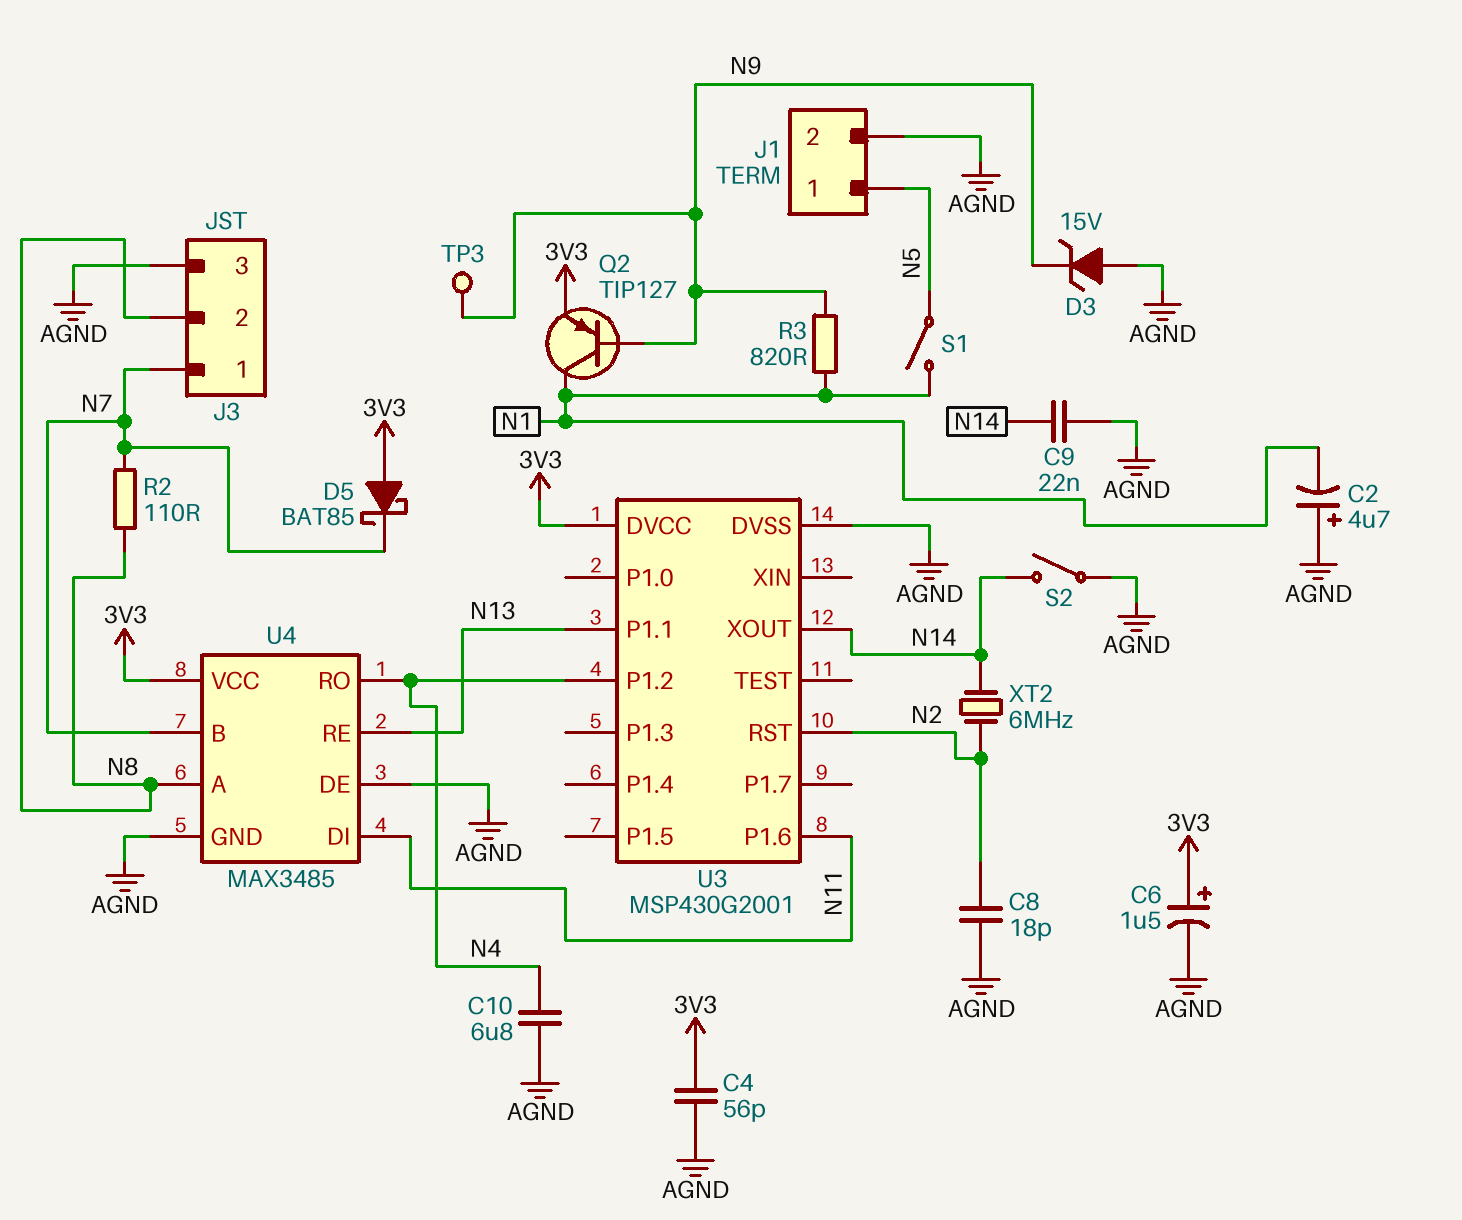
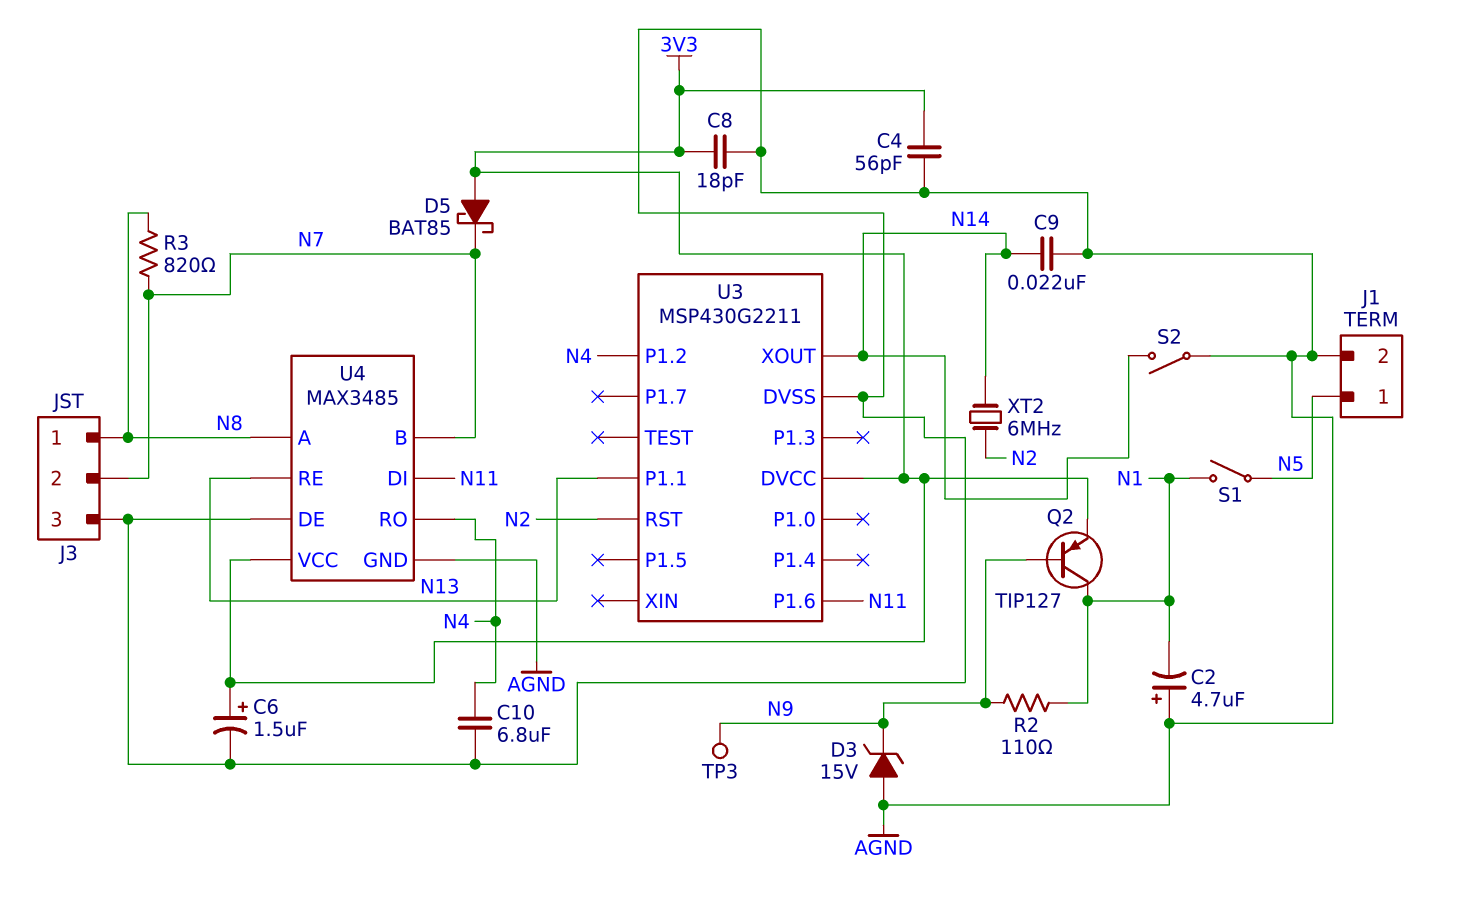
C8: 18pF (AGND, N2) -> 18pF (3V3, AGND)
J3 pin 1: N7 -> N8
J3 pin 2: N8 -> N7
R2: 110 (N7, N8) -> 110 (N1, N9)
R3: 820 (N1, N9) -> 820 (N7, N8)
U3: MSP430G2001 -> MSP430G2211

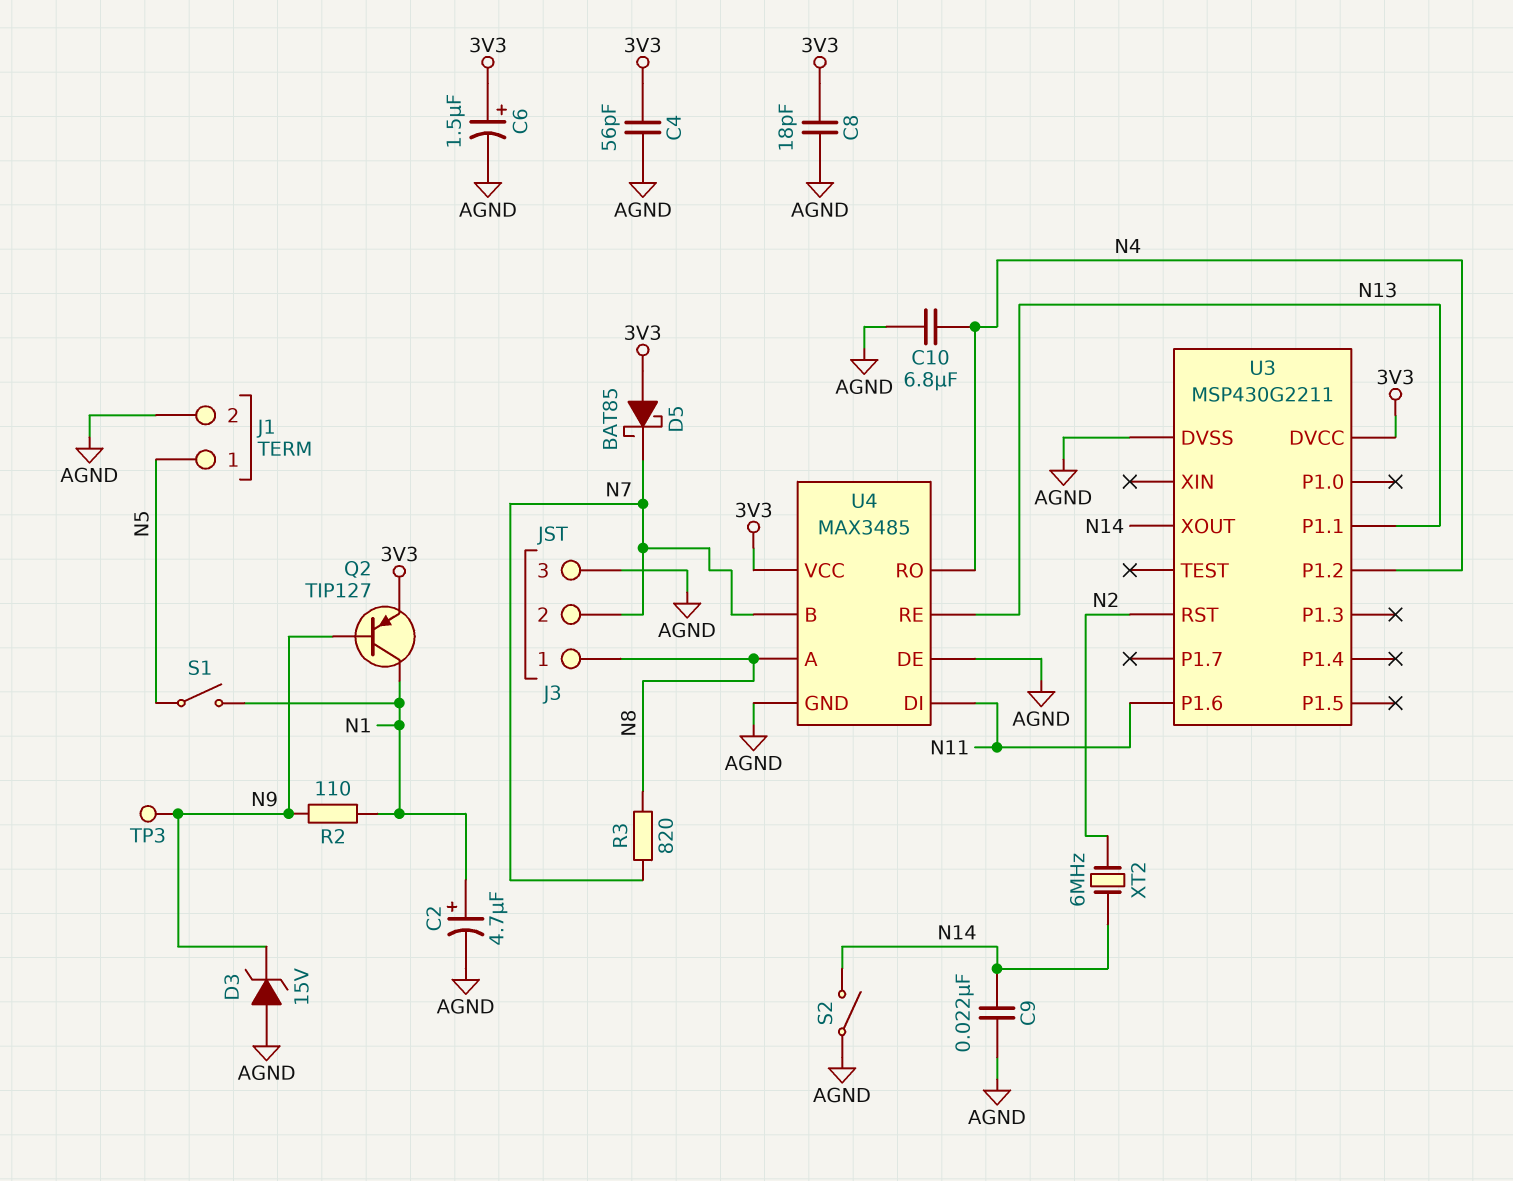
C2: 4.7uF (plus AGND, minus N1) -> 4.7uF (plus N1, minus AGND)

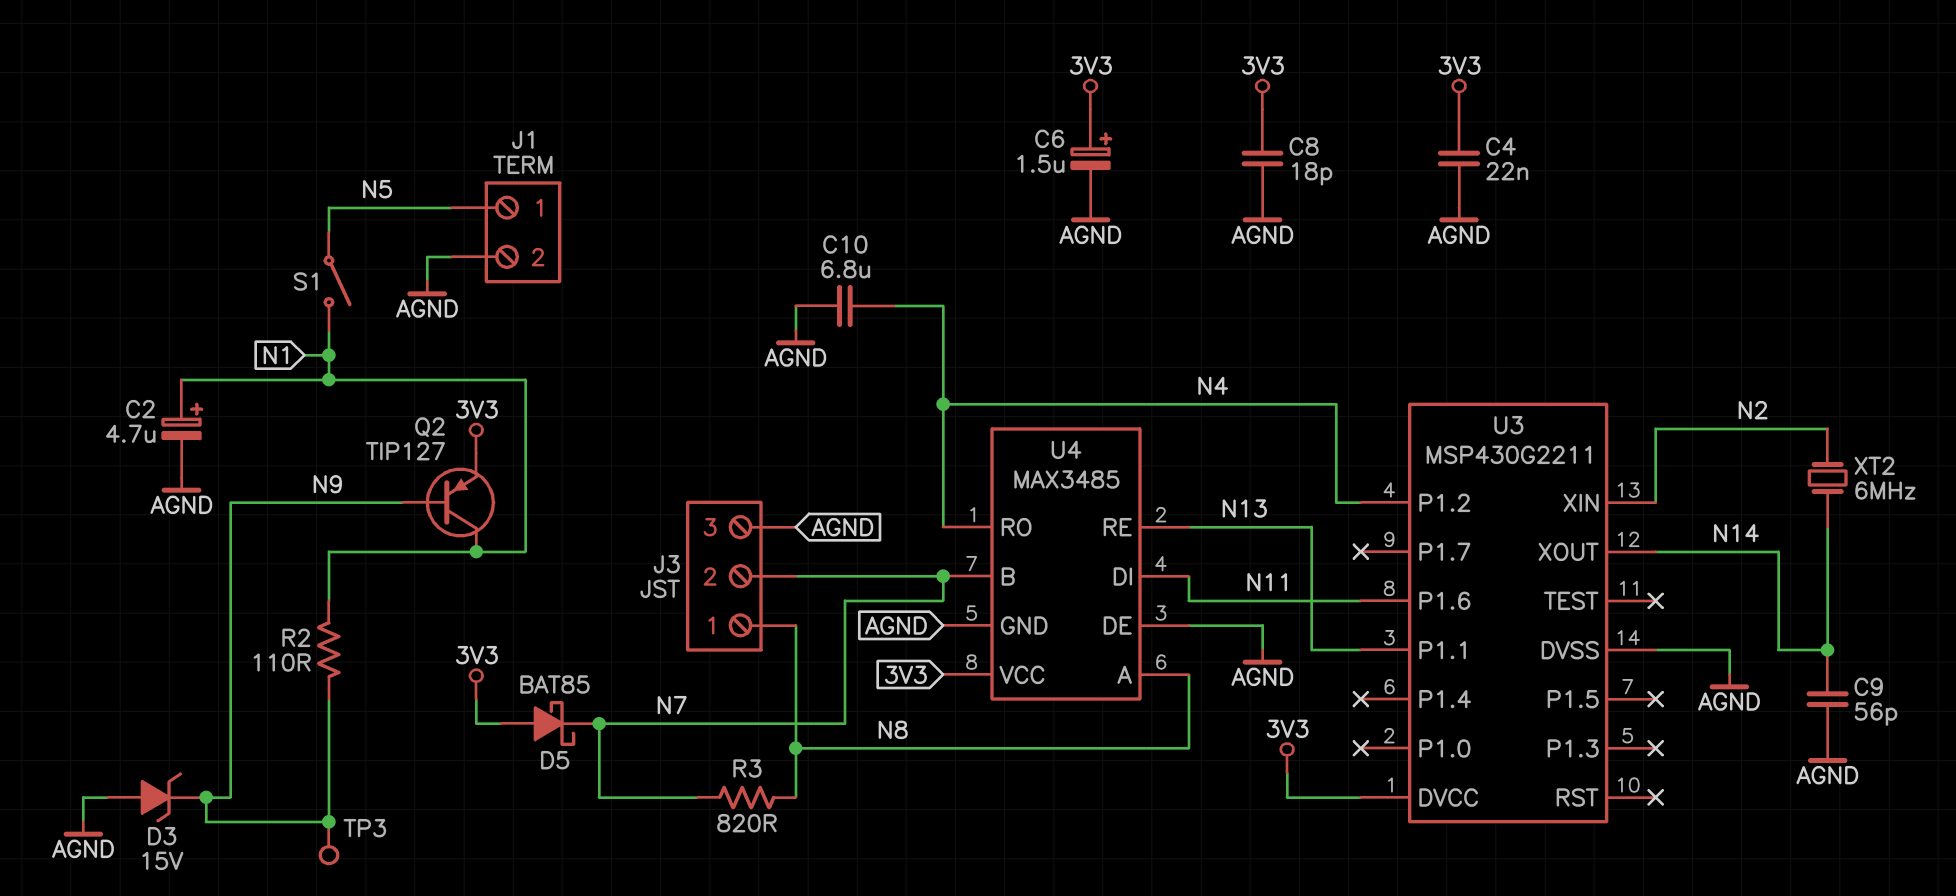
C4: 56pF (3V3, AGND) -> 22nF (3V3, AGND)
C9: 22nF (AGND, N14) -> 56pF (AGND, N14)
S2: switch (AGND, N14) -> none
U3 pin RST: N2 -> none
U3 pin XIN: none -> N2

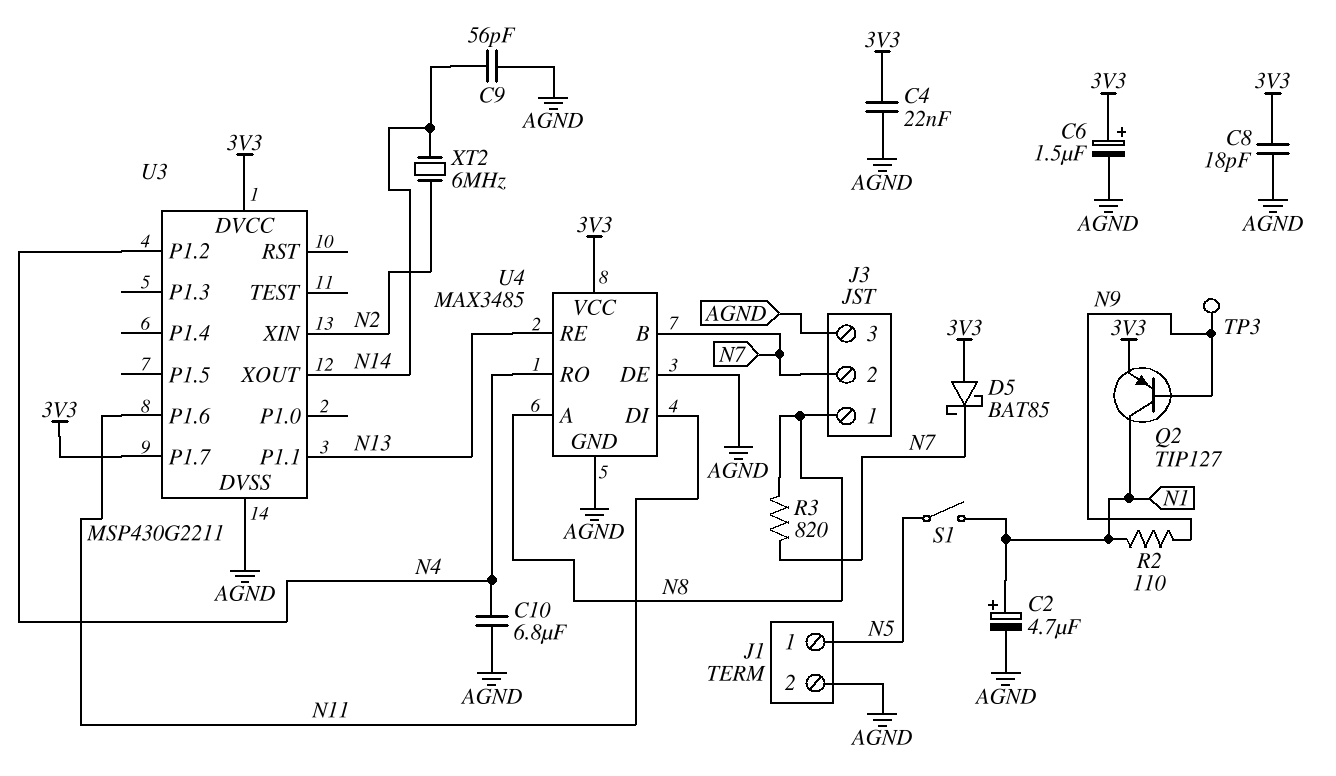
D3: zener 15V (A AGND, K N9) -> none
U3 pin P1.7: none -> 3V3

